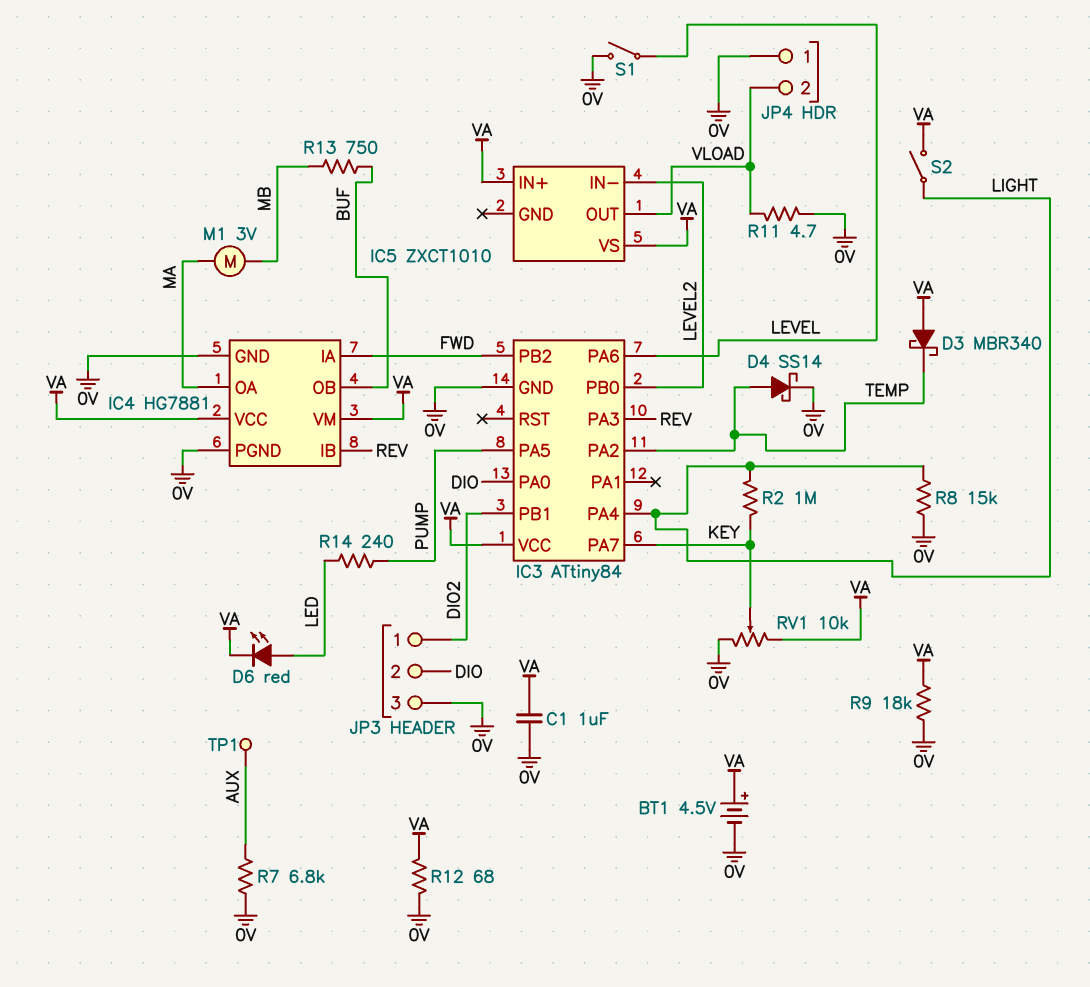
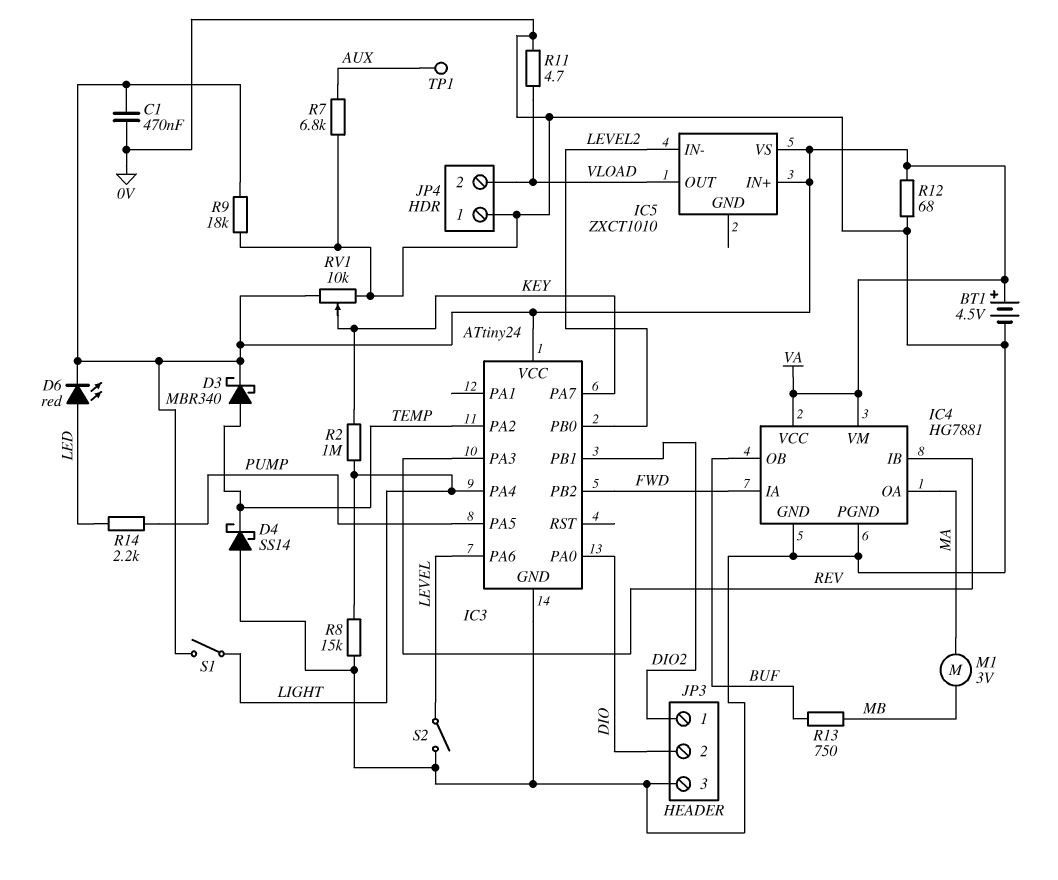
C1: 1uF (0V, VA) -> 470nF (0V, VA)
D3: schottky MBR340 (A VA, K TEMP) -> schottky MBR340 (A TEMP, K VA)
D4: schottky SS14 (A TEMP, K 0V) -> schottky SS14 (A 0V, K TEMP)
IC3: ATtiny84 -> ATtiny24
R14: 240 (LED, PUMP) -> 2.2k (LED, PUMP)
S1: switch (0V, LEVEL) -> switch (LIGHT, VA)
S2: switch (LIGHT, VA) -> switch (0V, LEVEL)

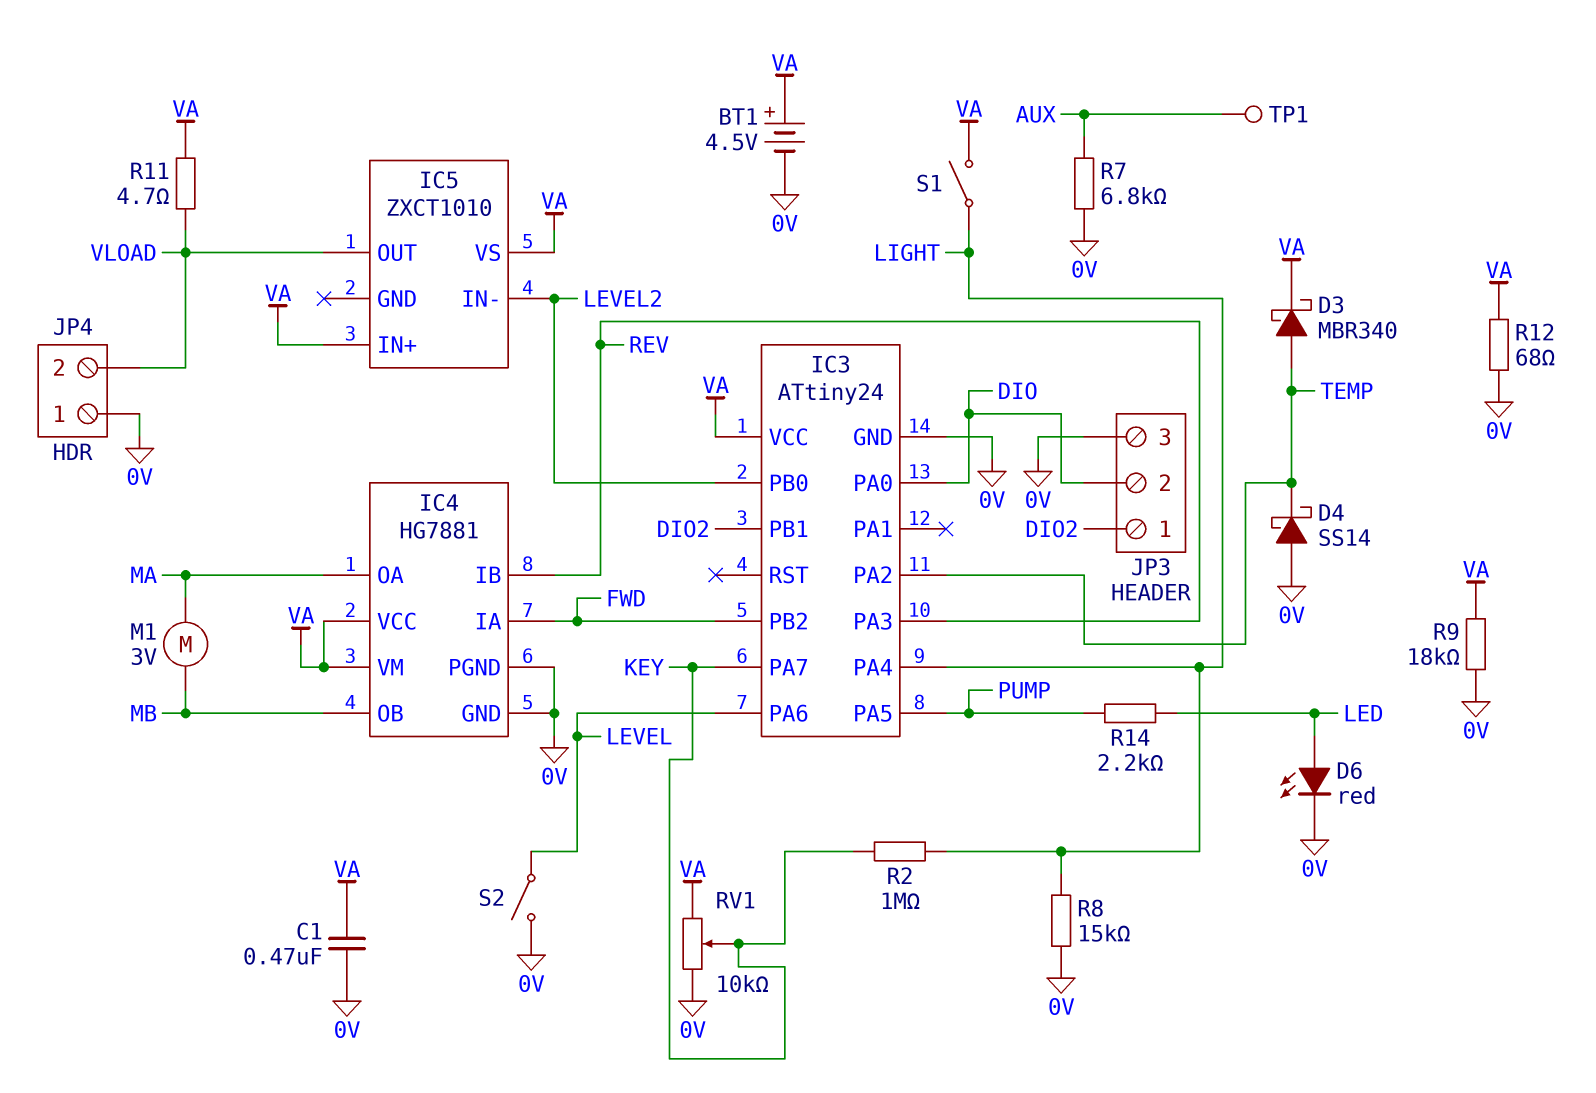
D6: LED red (A LED, K VA) -> LED red (A LED, K 0V)
IC4 pin OB: BUF -> MB
R11: 4.7 (0V, VLOAD) -> 4.7 (VA, VLOAD)
R13: 750 (BUF, MB) -> none

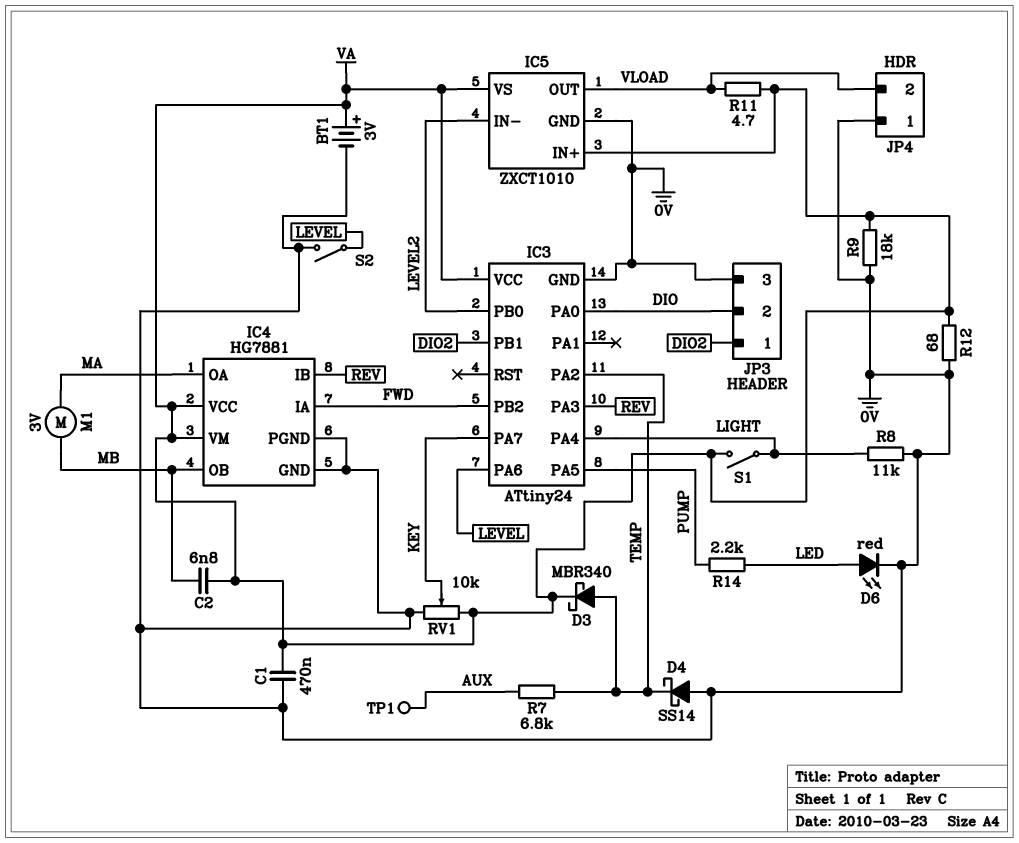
BT1: 4.5V (plus VA, minus 0V) -> 3V (plus VA, minus 0V)
C2: none -> 6.8nF (MB, VA)
IC5 pin GND: none -> 0V
R2: 1M (KEY, LIGHT) -> none
R7: 6.8k (0V, AUX) -> 6.8k (AUX, TEMP)
R8: 15k (0V, LIGHT) -> 11k (0V, LIGHT)

